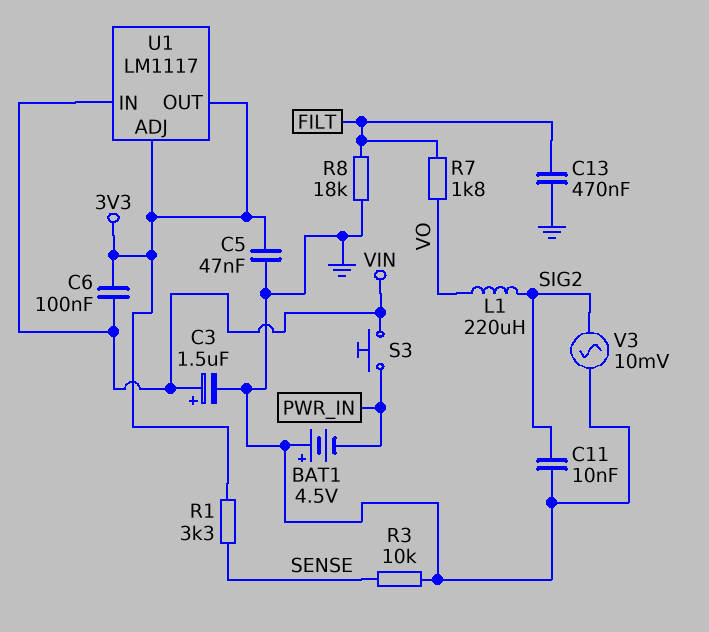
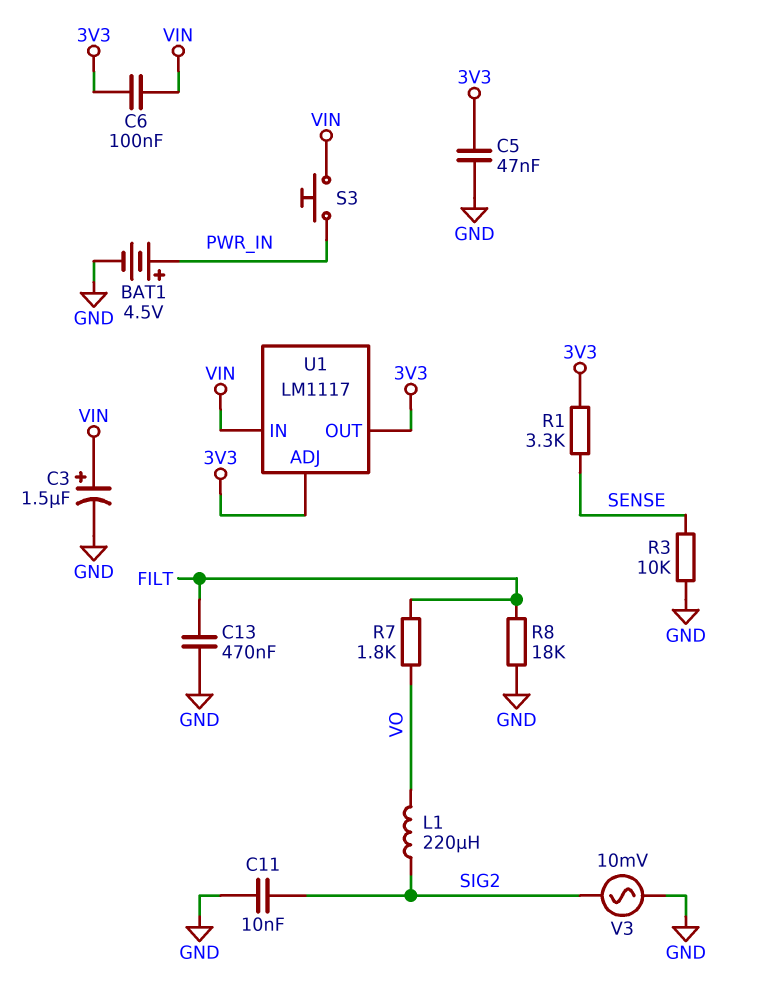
BAT1: 4.5V (plus GND, minus PWR_IN) -> 4.5V (plus PWR_IN, minus GND)

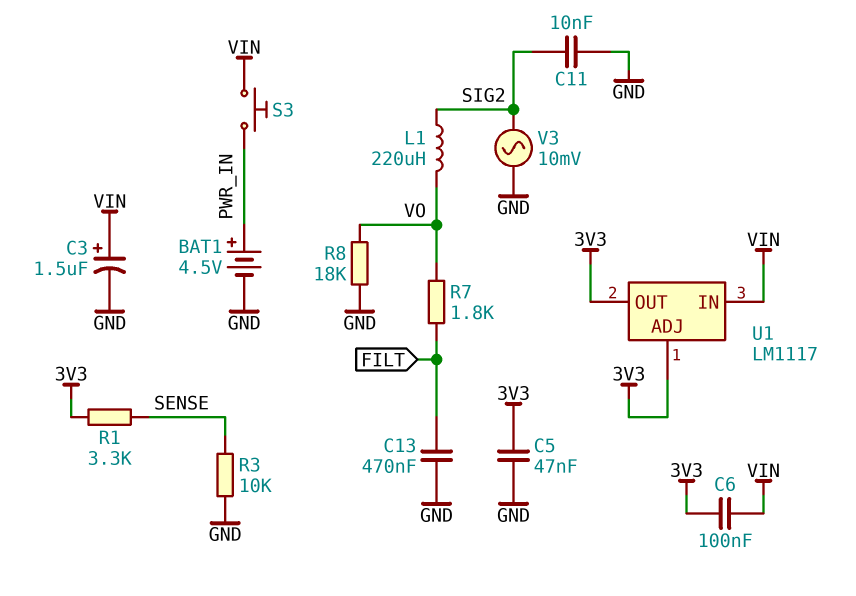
R8: 18k (FILT, GND) -> 18k (GND, VO)

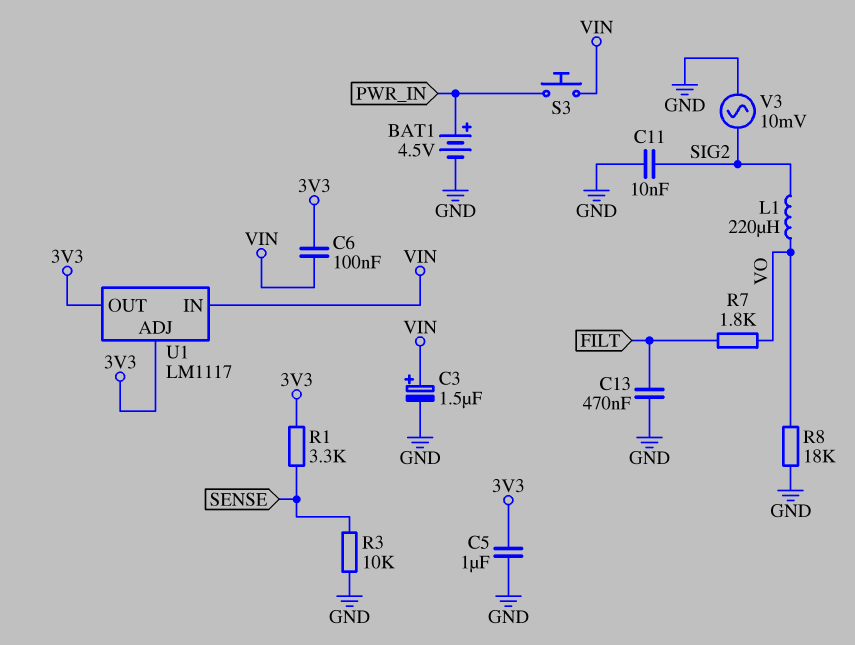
C5: 47nF (3V3, GND) -> 1uF (3V3, GND)

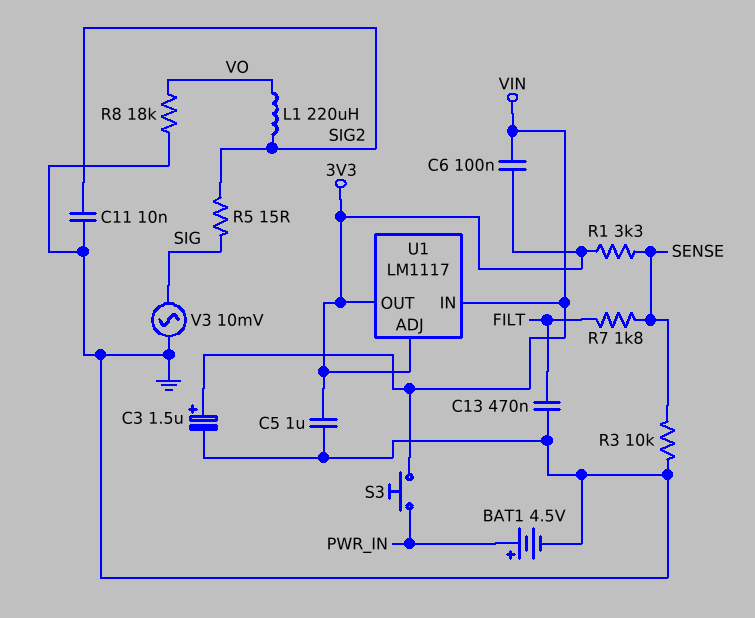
R5: none -> 15 (SIG, SIG2)
R7: 1.8k (FILT, VO) -> 1.8k (FILT, SENSE)
V3: AC 10mV (GND, SIG2) -> AC 10mV (GND, SIG)

